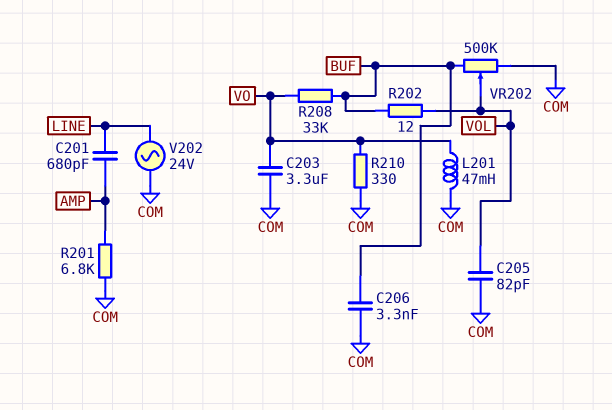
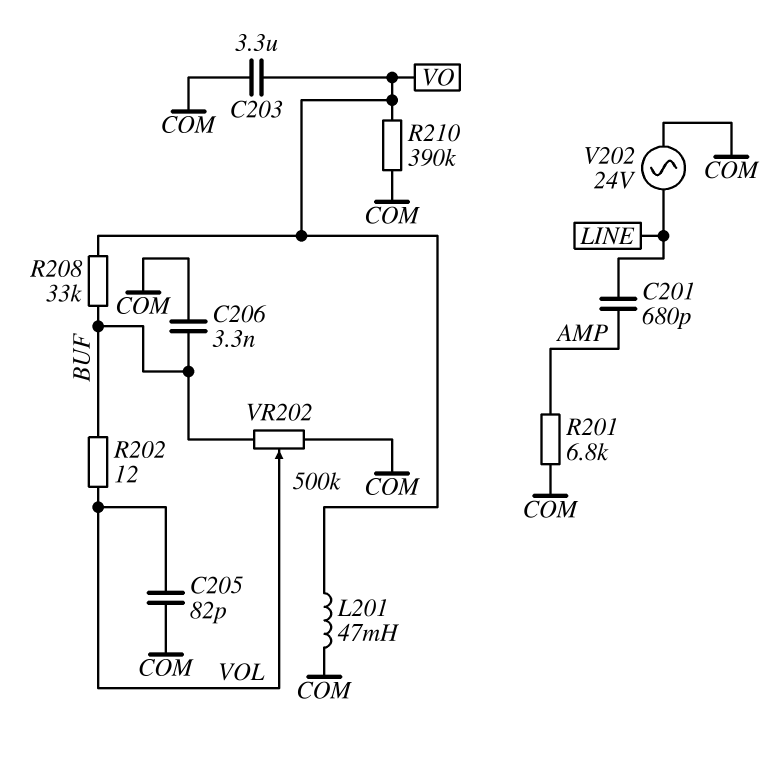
R210: 330 (COM, VO) -> 390k (COM, VO)

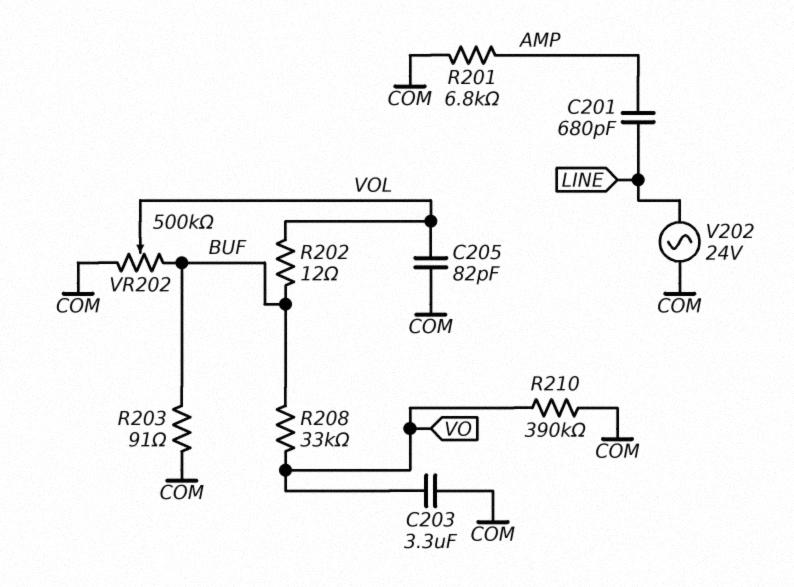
C206: 3.3nF (BUF, COM) -> none
L201: 47mH (COM, VO) -> none
R203: none -> 91 (BUF, COM)

